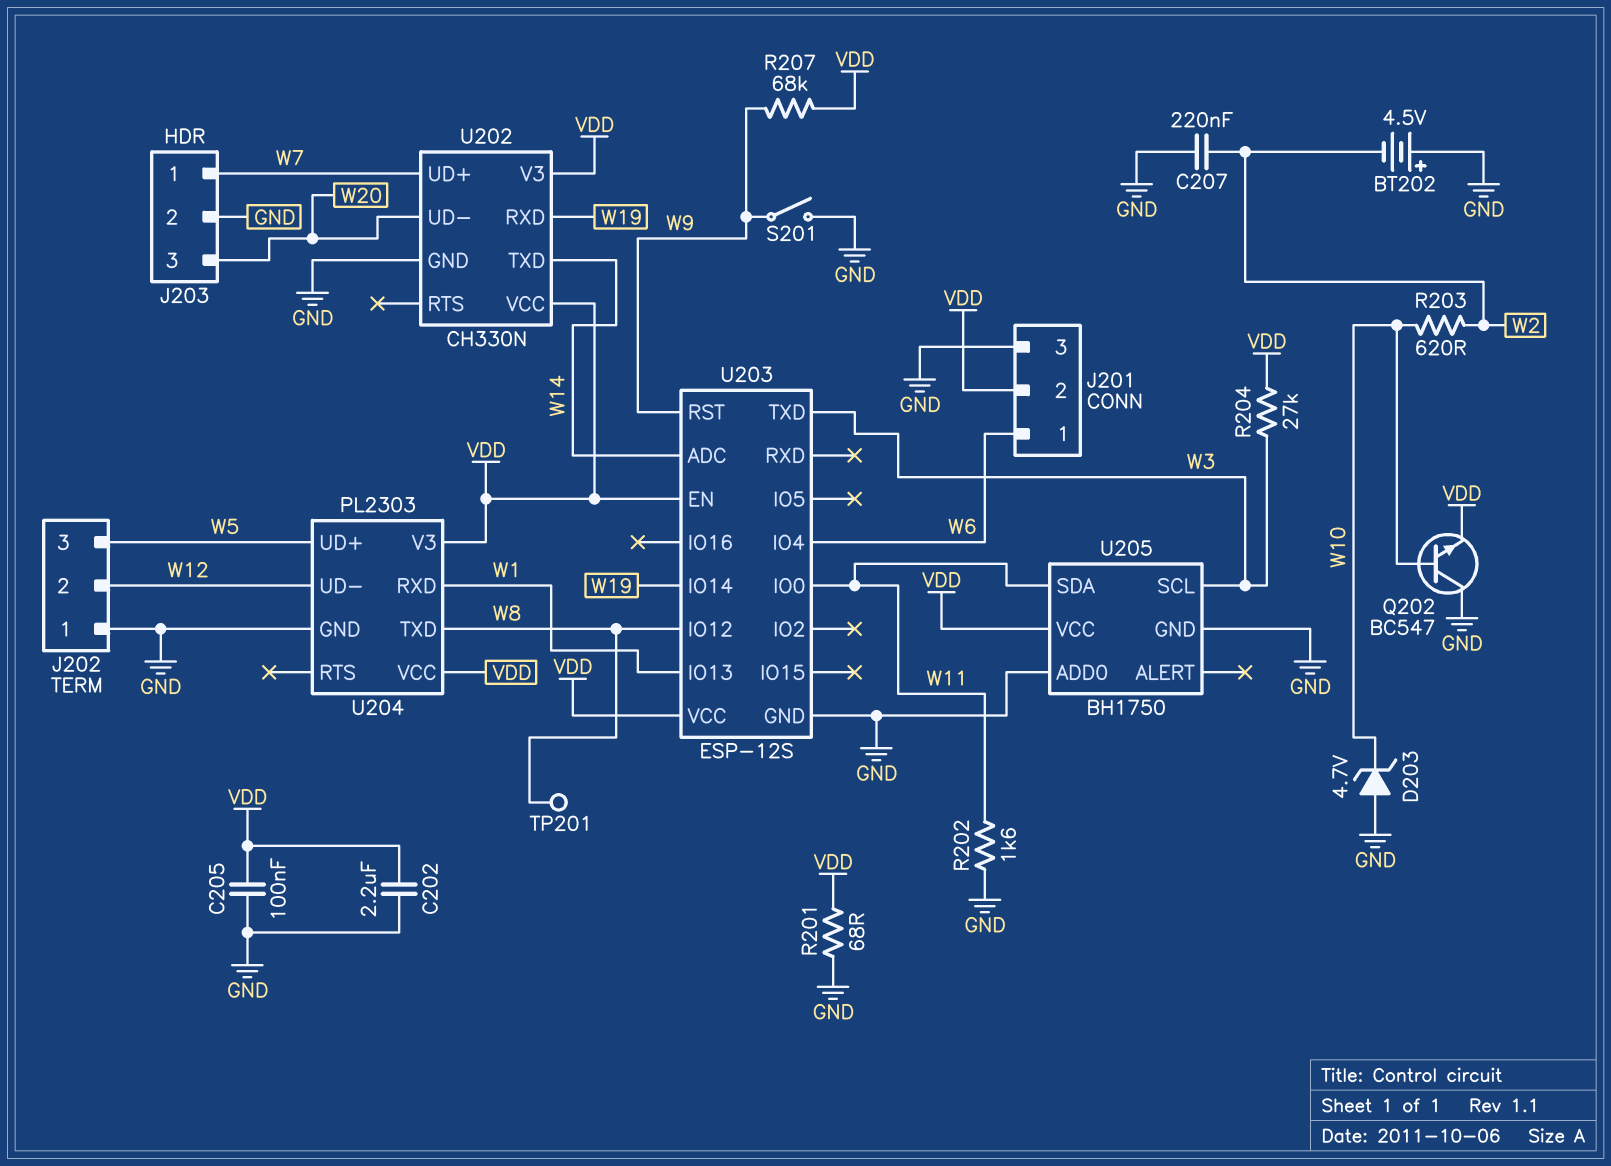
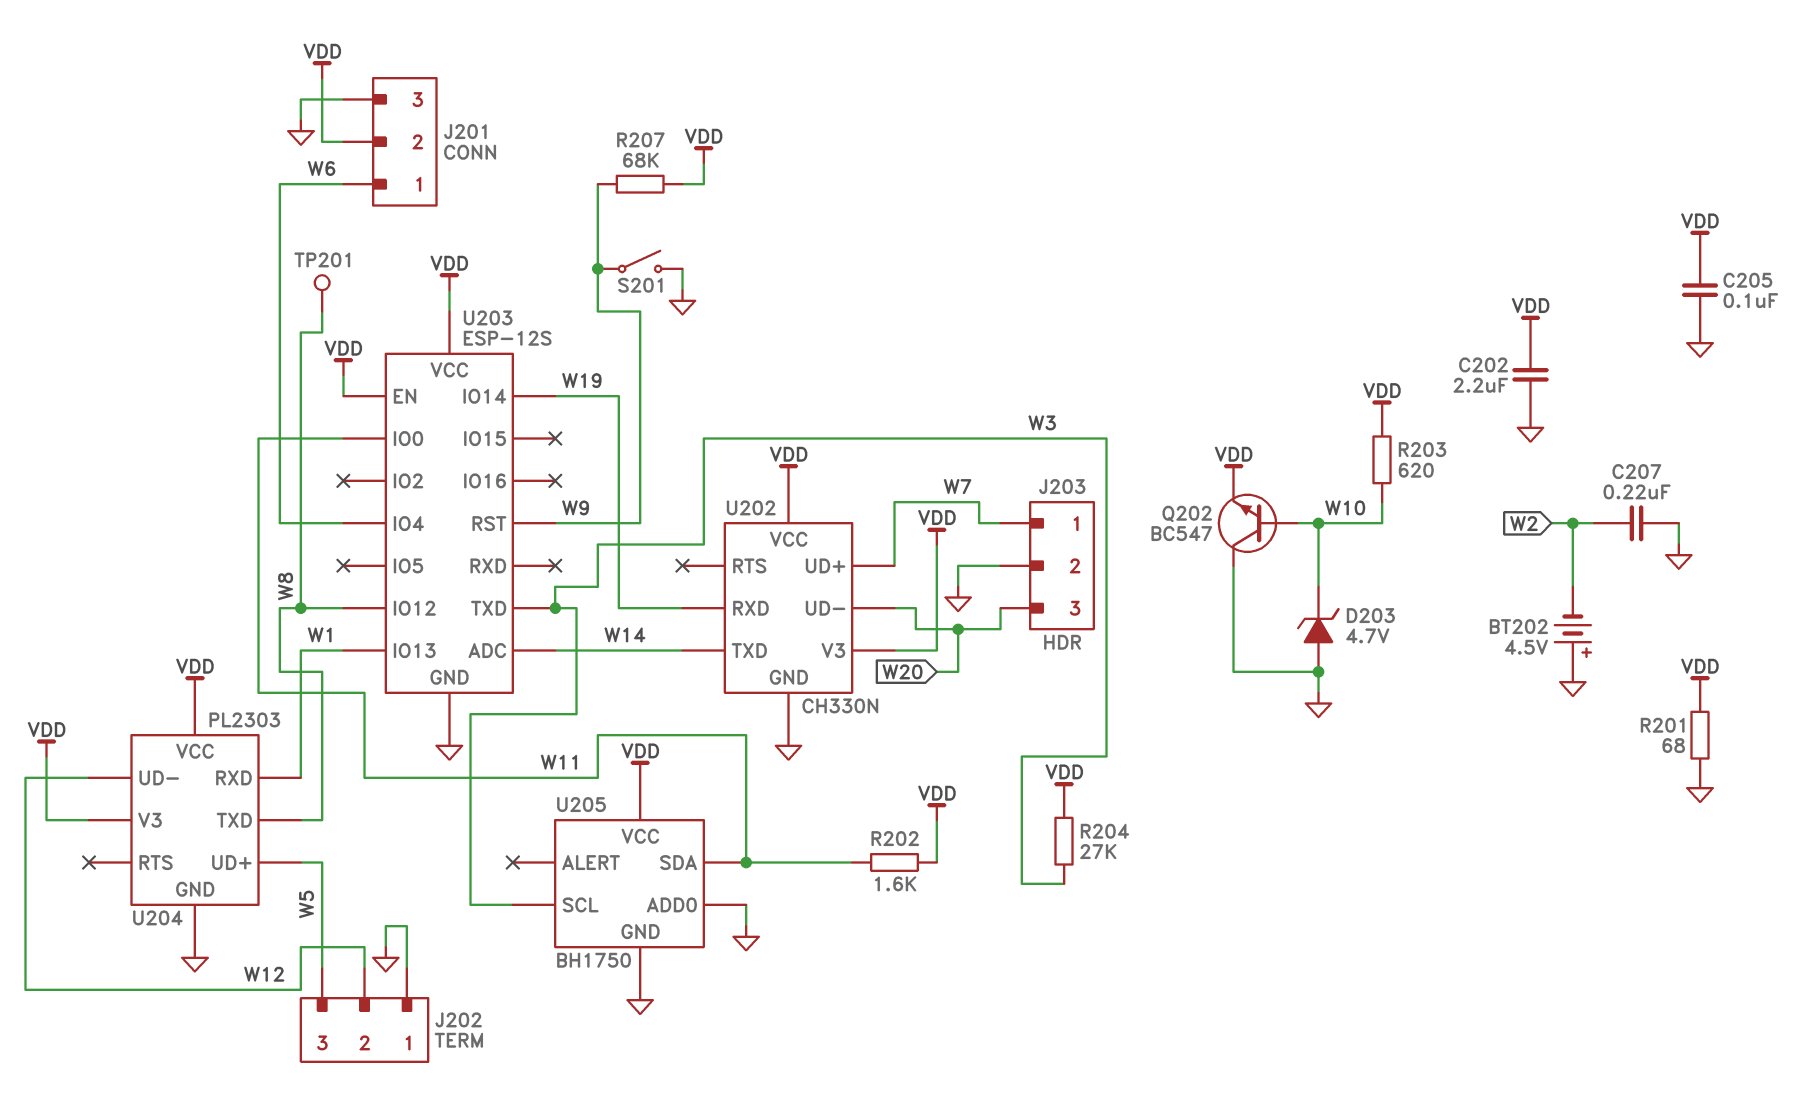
R202: 1.6k (GND, W11) -> 1.6k (VDD, W11)
R203: 620 (W2, W10) -> 620 (VDD, W10)

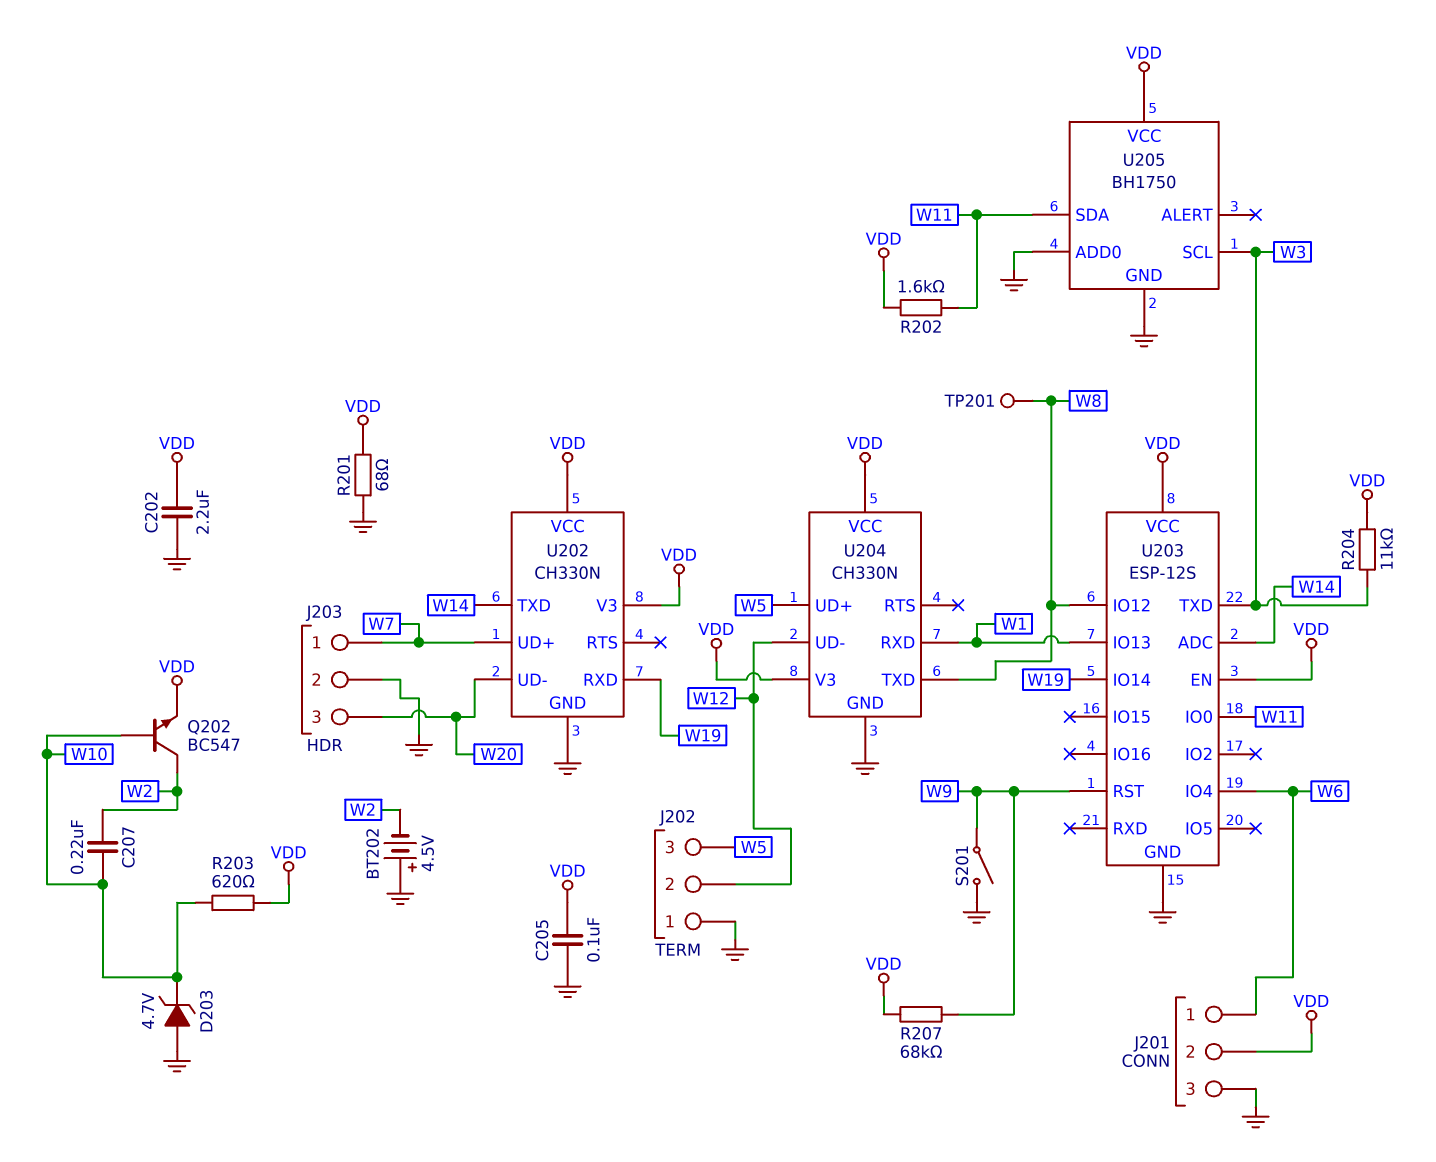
C207: 220nF (GND, W2) -> 220nF (W2, W10)
Q202: NPN BC547 (B W10, C GND, E VDD) -> NPN BC547 (B W10, C W2, E VDD)
R204: 27k (VDD, W3) -> 11k (VDD, W3)
U204: PL2303 -> CH330N

